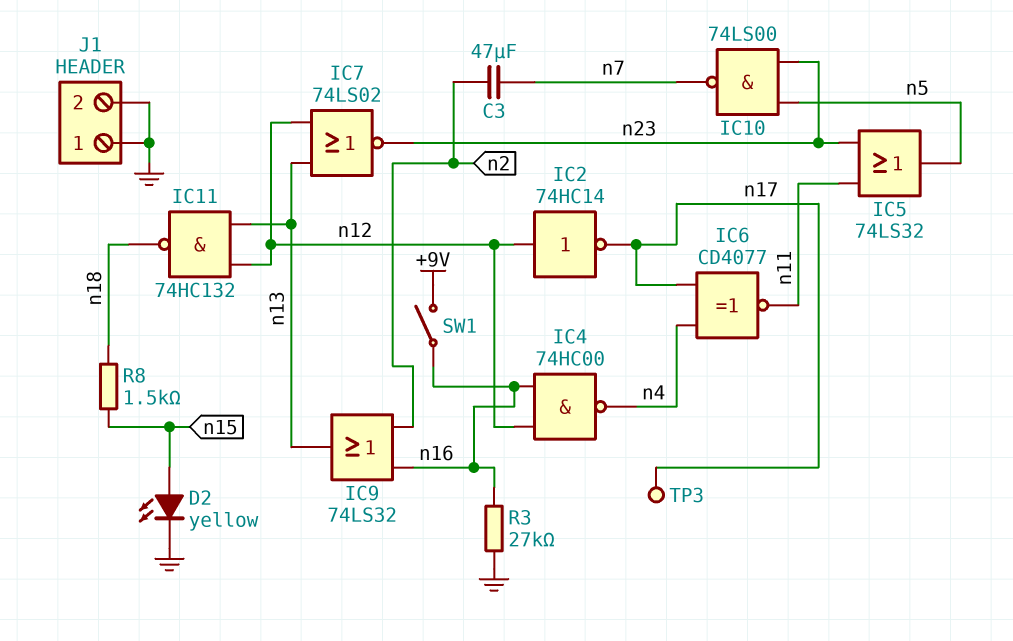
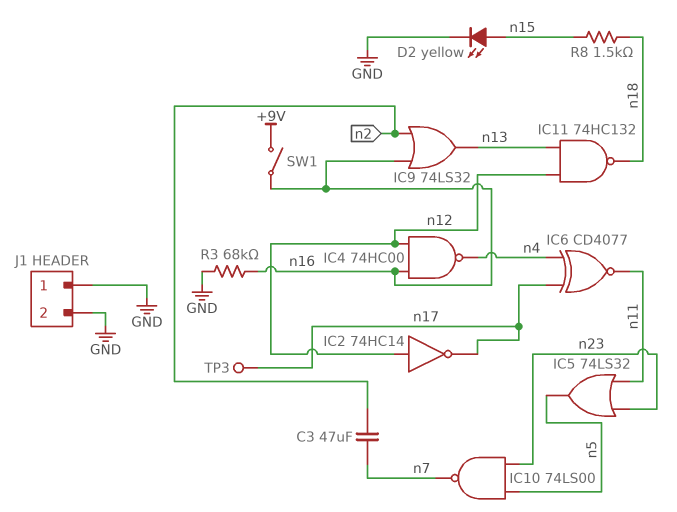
IC7: NOR 74LS02 (in n12, in n13, out n23) -> none
R3: 27k (GND, n16) -> 68k (GND, n16)

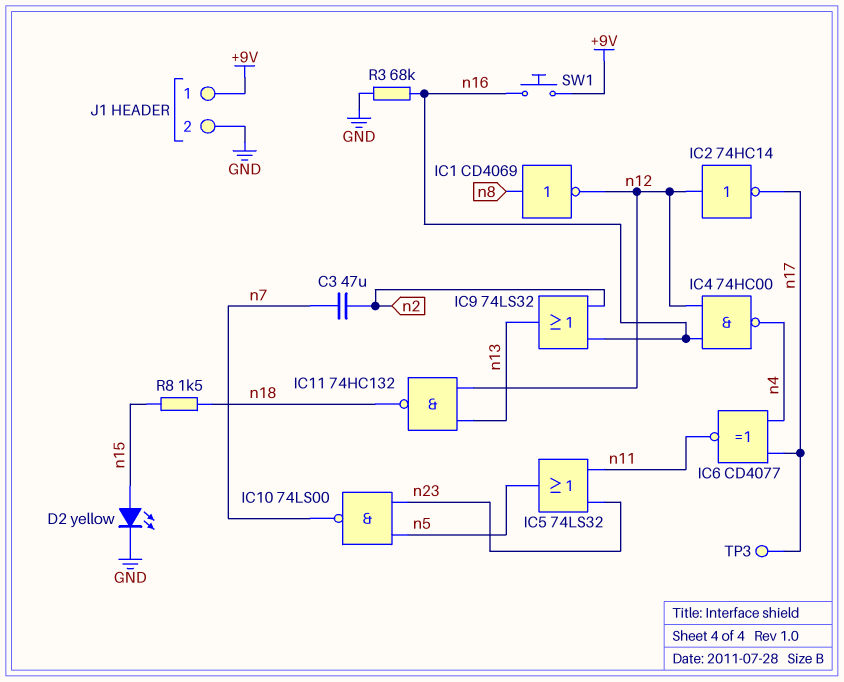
IC1: none -> NOT CD4069 (in n8, out n12)
J1 pin 1: GND -> +9V
SW1: switch (+9V, n16) -> button (+9V, n16)

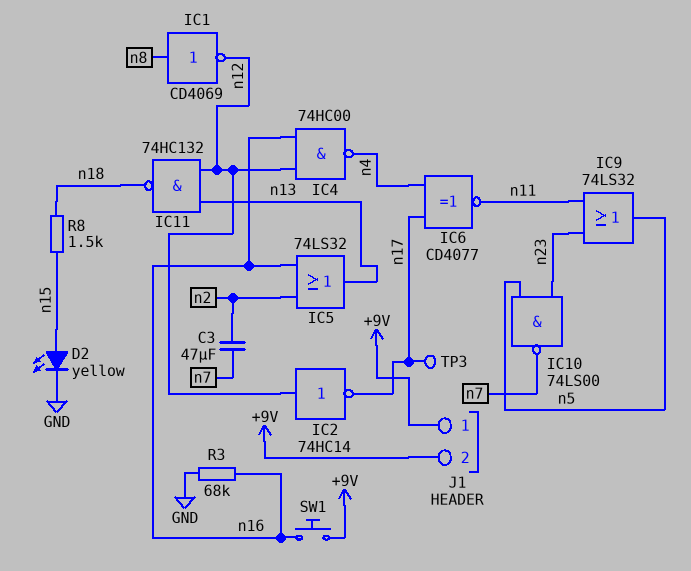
IC5: OR 74LS32 (in n11, in n23, out n5) -> OR 74LS32 (in n2, in n16, out n13)
IC9: OR 74LS32 (in n2, in n16, out n13) -> OR 74LS32 (in n11, in n23, out n5)
J1 pin 2: GND -> +9V

